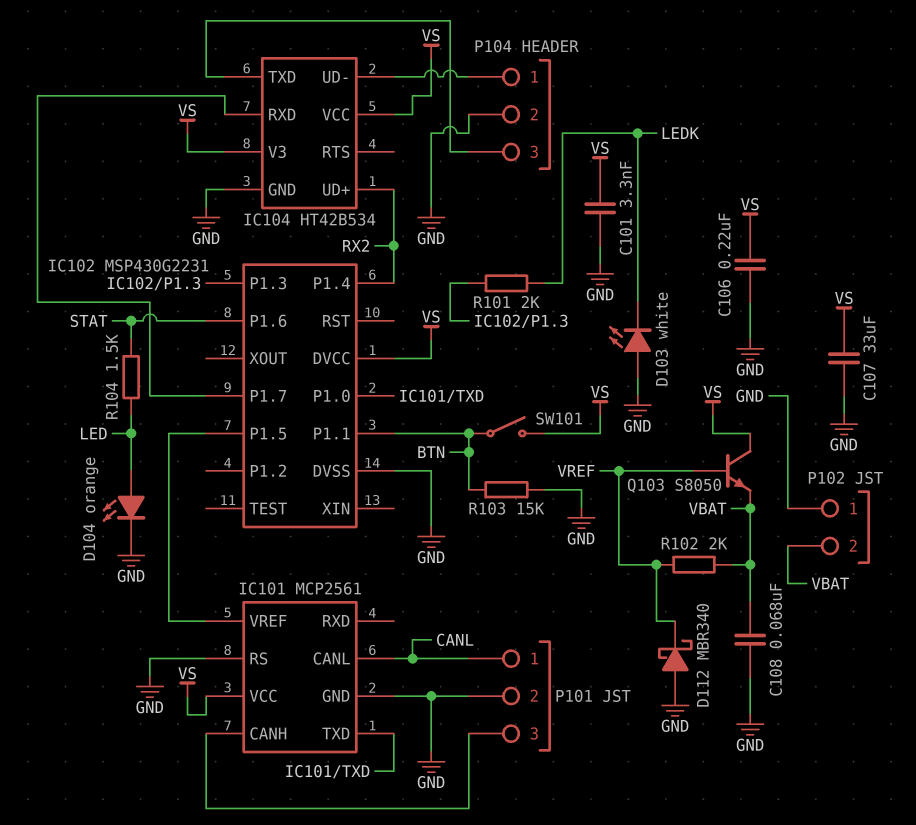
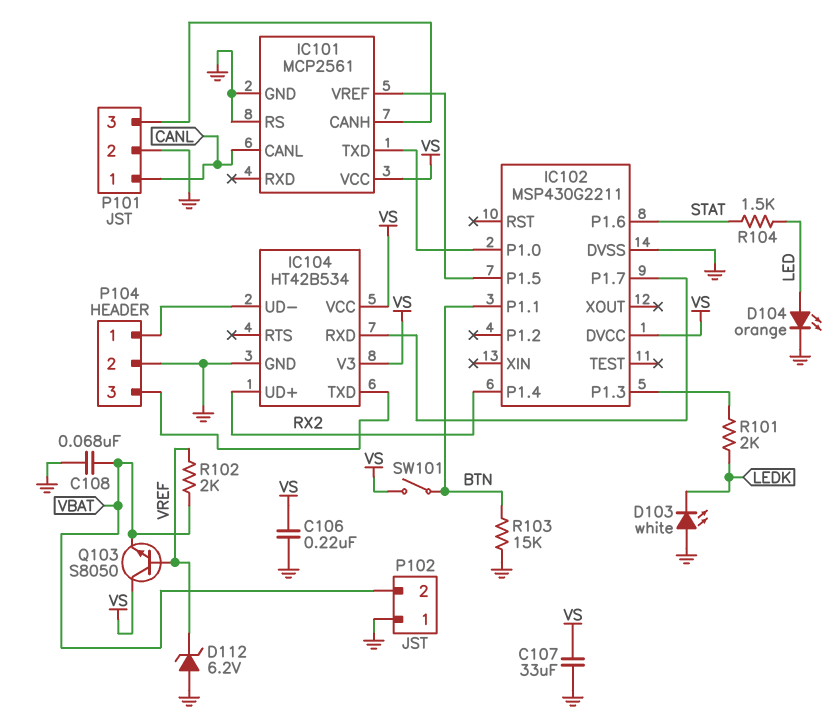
C101: 3.3nF (GND, VS) -> none
D112: schottky MBR340 (A GND, K VREF) -> zener 6.2V (A GND, K VREF)
IC102: MSP430G2231 -> MSP430G2211

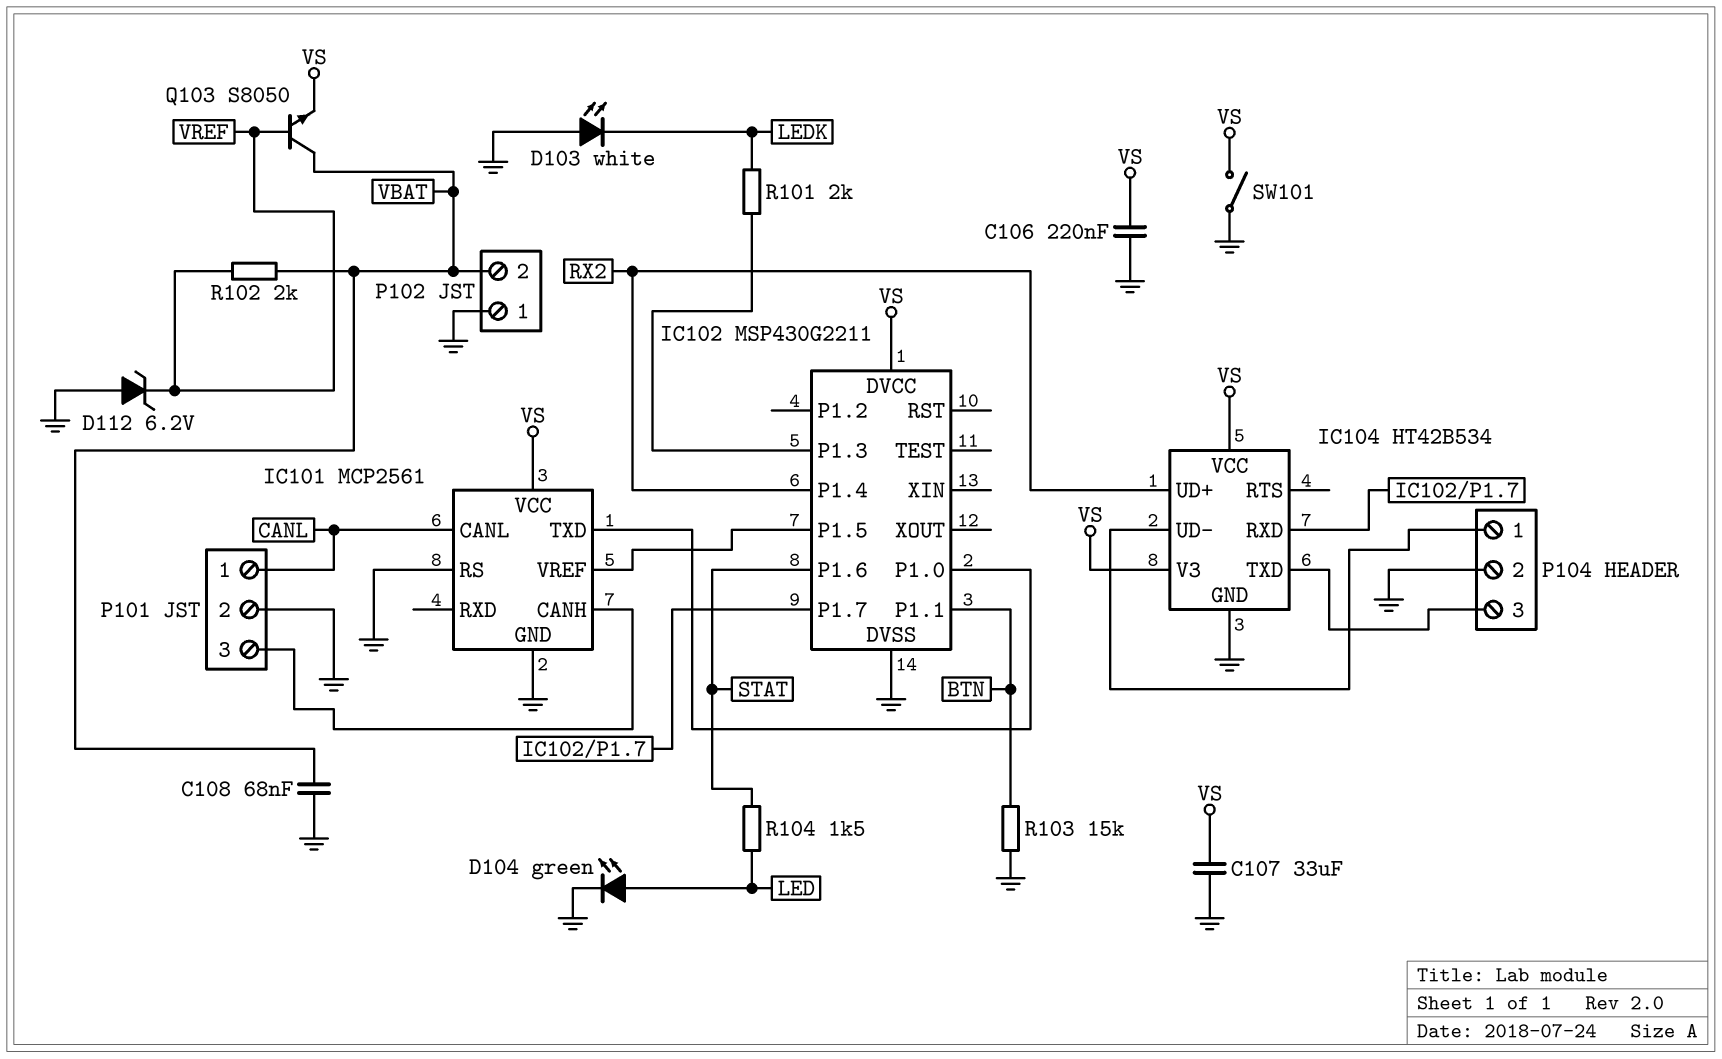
D104: LED orange (A LED, K GND) -> LED green (A LED, K GND)
Q103: NPN S8050 (B VREF, C VS, E VBAT) -> NPN S8050 (B VREF, C VBAT, E VS)
SW101: switch (BTN, VS) -> switch (GND, VS)

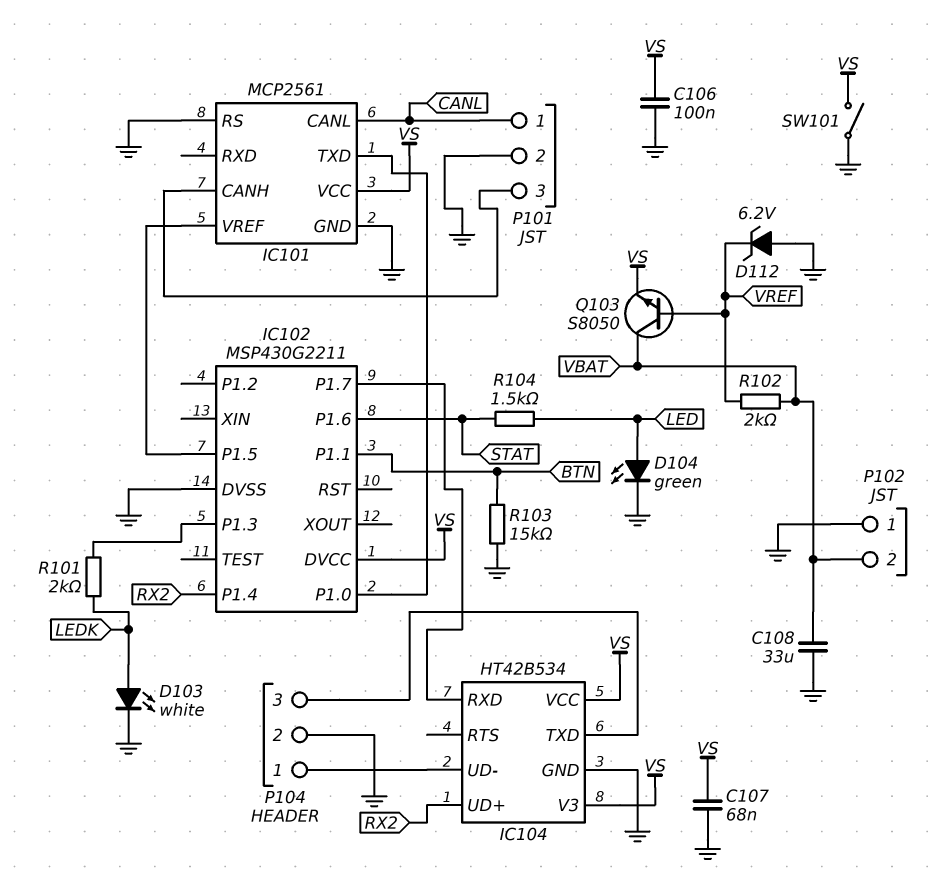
C106: 220nF (GND, VS) -> 100nF (GND, VS)
C107: 33uF (GND, VS) -> 68nF (GND, VS)
C108: 68nF (GND, VBAT) -> 33uF (GND, VBAT)
D103: LED white (A GND, K LEDK) -> LED white (A LEDK, K GND)

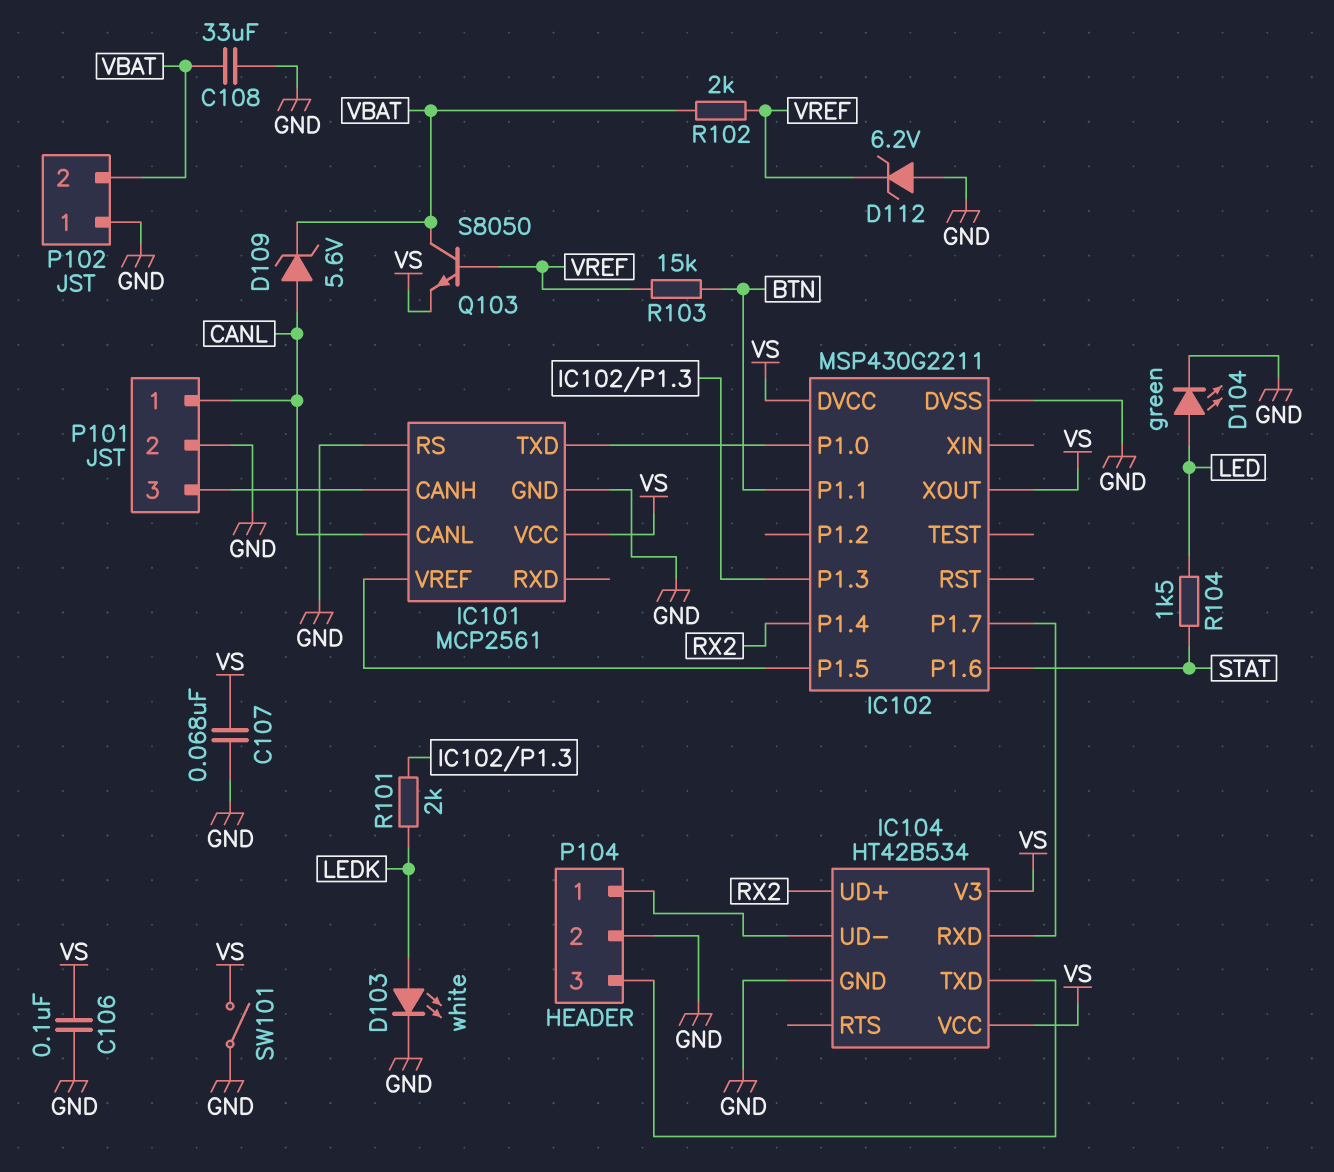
D109: none -> zener 5.6V (A CANL, K VBAT)
IC102 pin XOUT: none -> VS
R103: 15k (BTN, GND) -> 15k (BTN, VREF)

